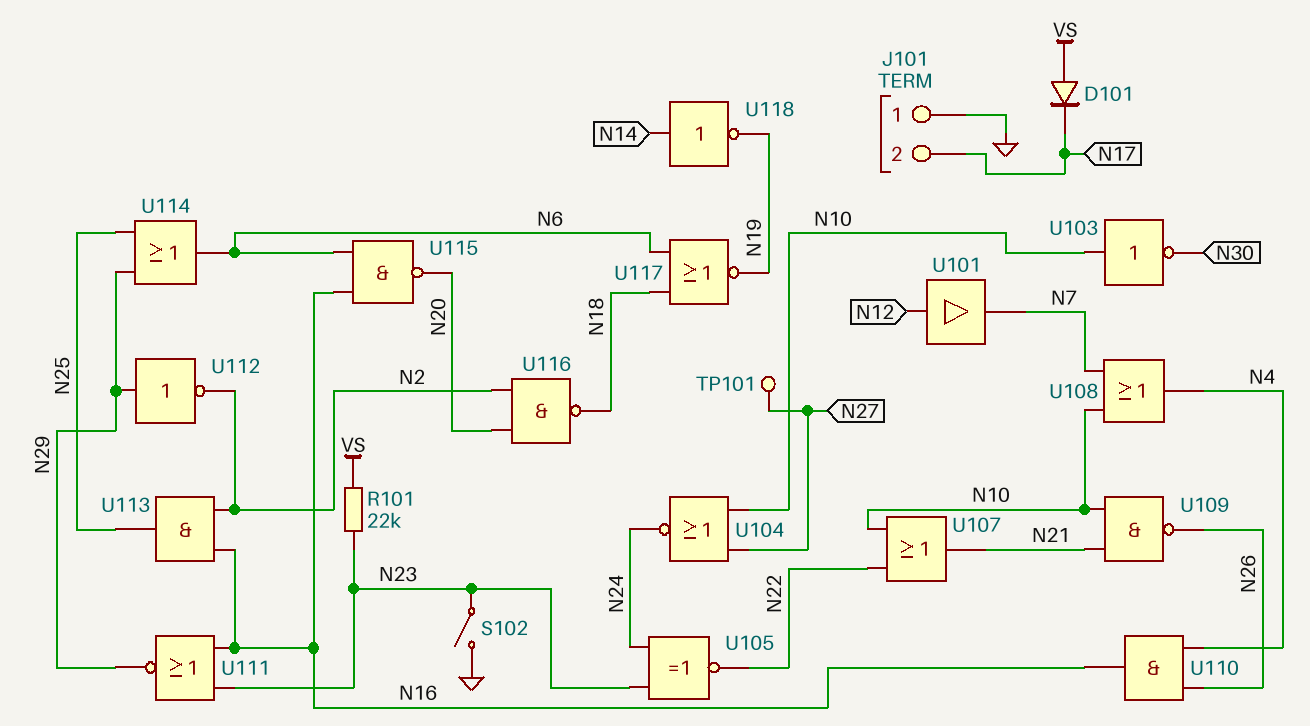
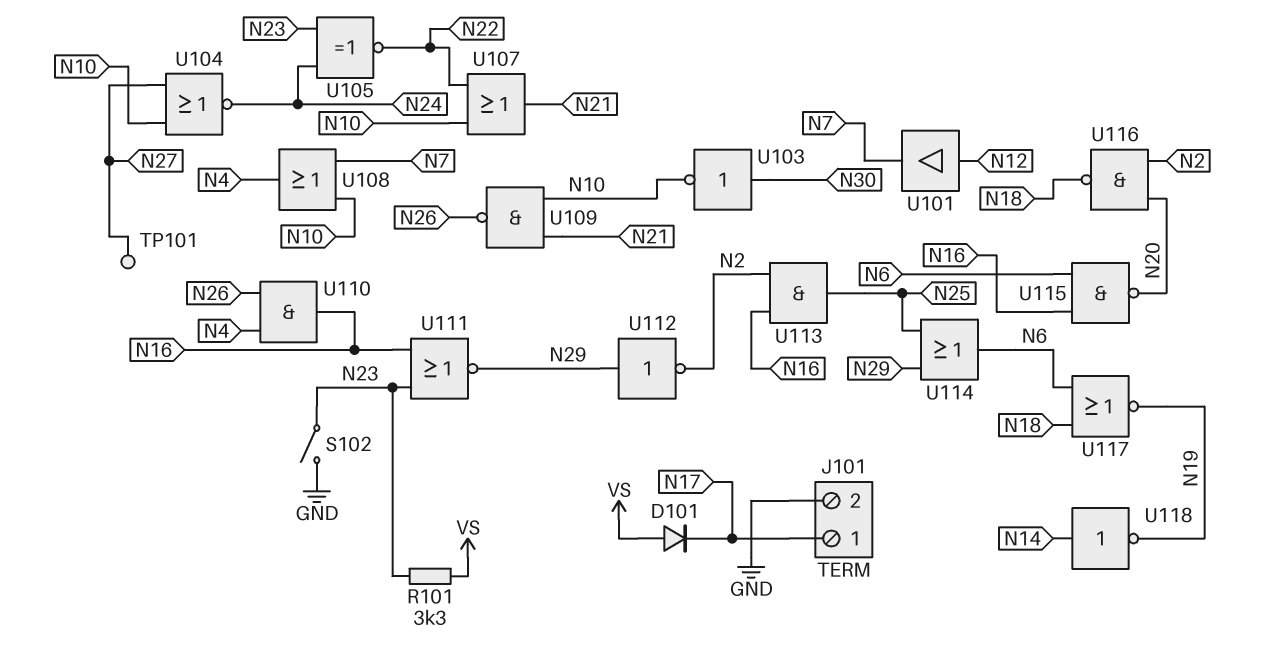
J101 pin 1: GND -> N17
J101 pin 2: N17 -> GND
R101: 22k (N23, VS) -> 3.3k (N23, VS)
U103: NOT (in N10, out N30) -> NOT (in N30, out N10)

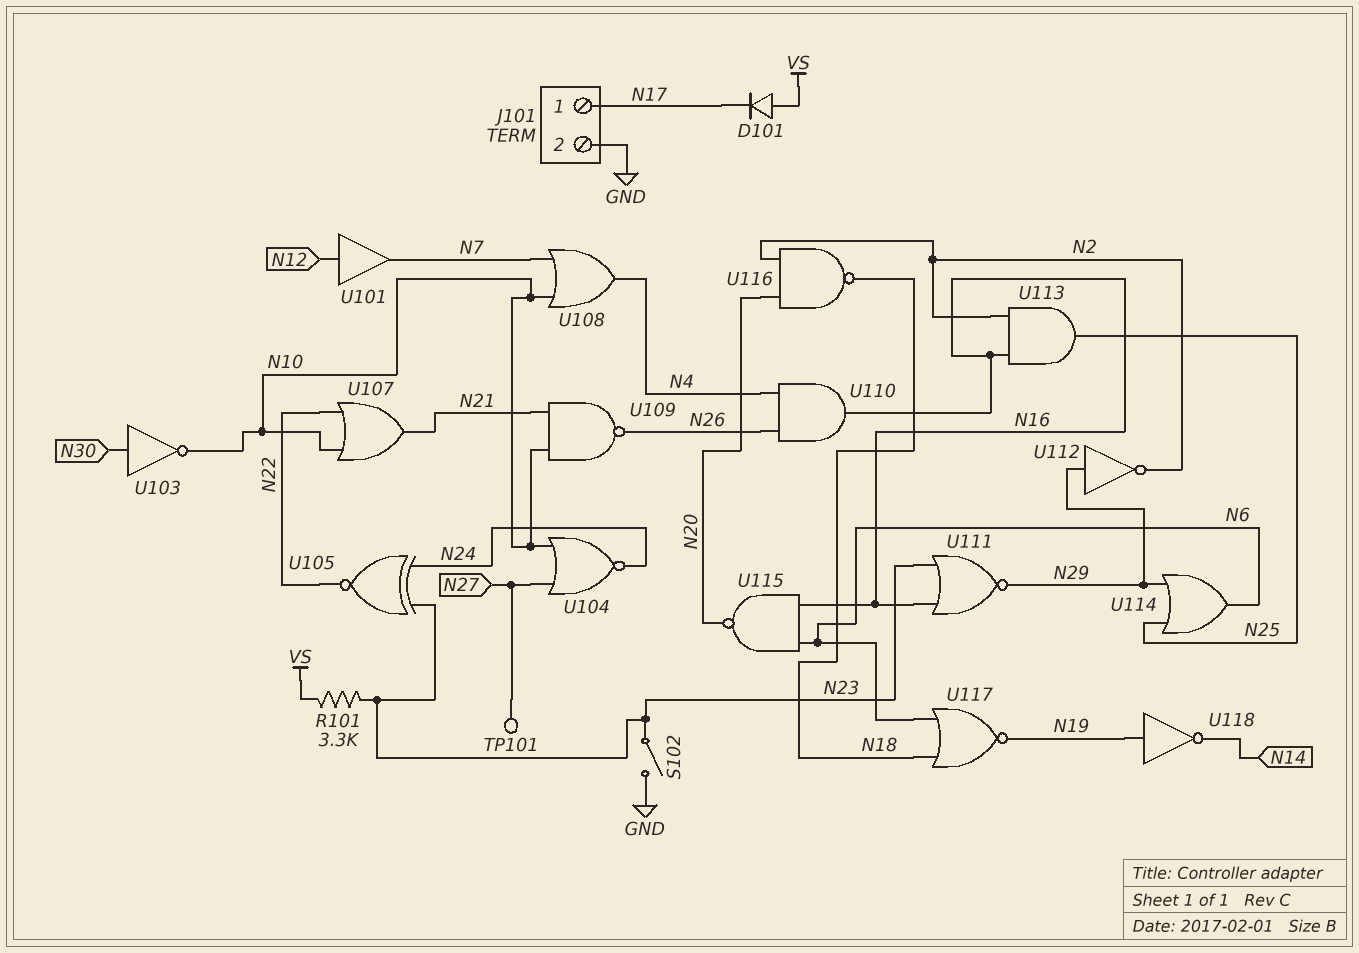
U118: NOT (in N14, out N19) -> NOT (in N19, out N14)

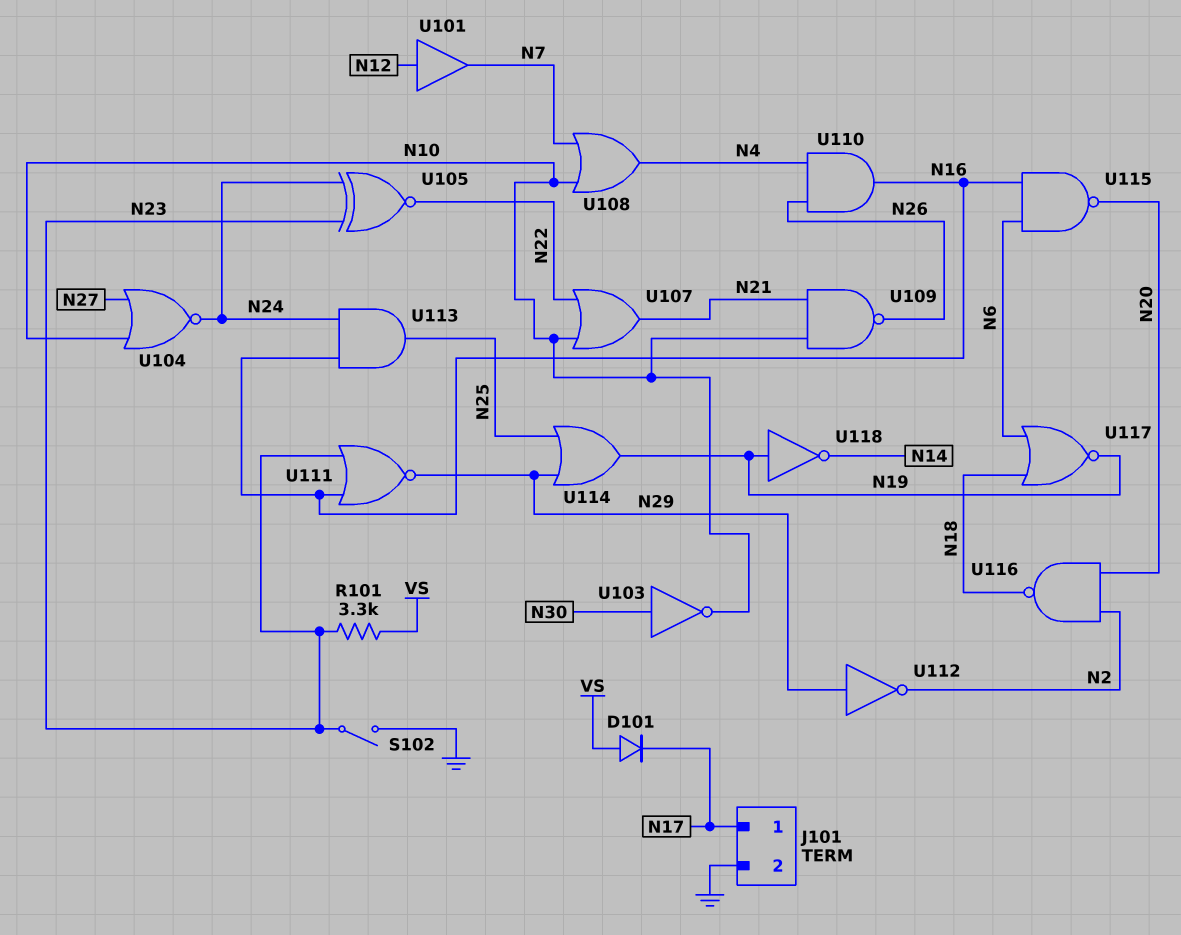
TP101: test point (N27) -> none
U113: AND (in N2, in N16, out N25) -> AND (in N16, in N24, out N25)
U114: OR (in N25, in N29, out N6) -> OR (in N25, in N29, out N19)

